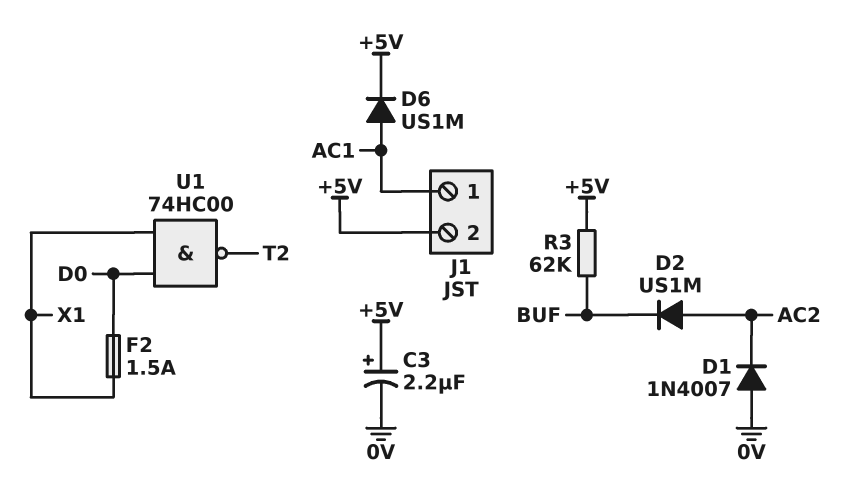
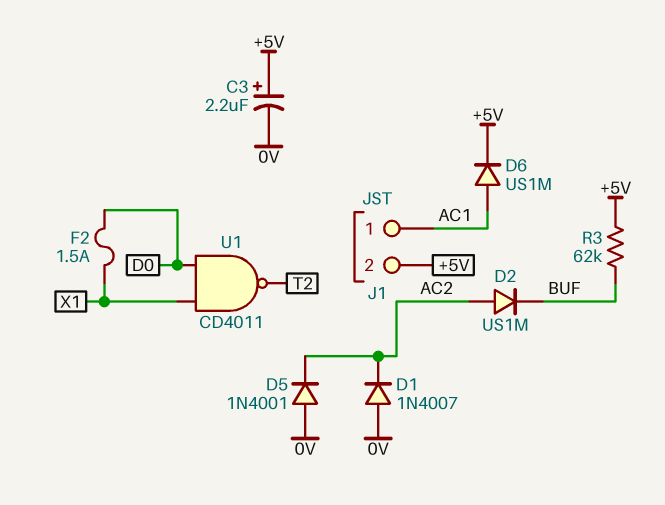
D5: none -> diode 1N4001 (A 0V, K AC2)
U1: NAND 74HC00 (in D0, in X1, out T2) -> NAND CD4011 (in D0, in X1, out T2)

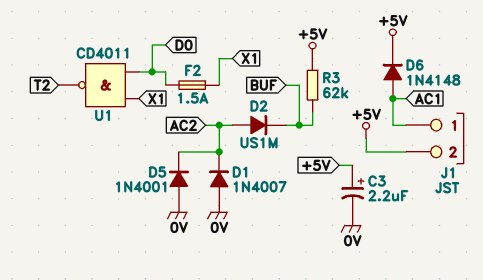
D6: diode US1M (A AC1, K +5V) -> diode 1N4148 (A AC1, K +5V)

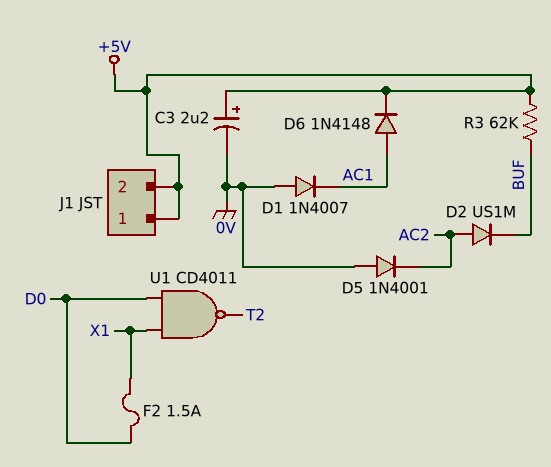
D1: diode 1N4007 (A 0V, K AC2) -> diode 1N4007 (A 0V, K AC1)
J1 pin 1: AC1 -> +5V

